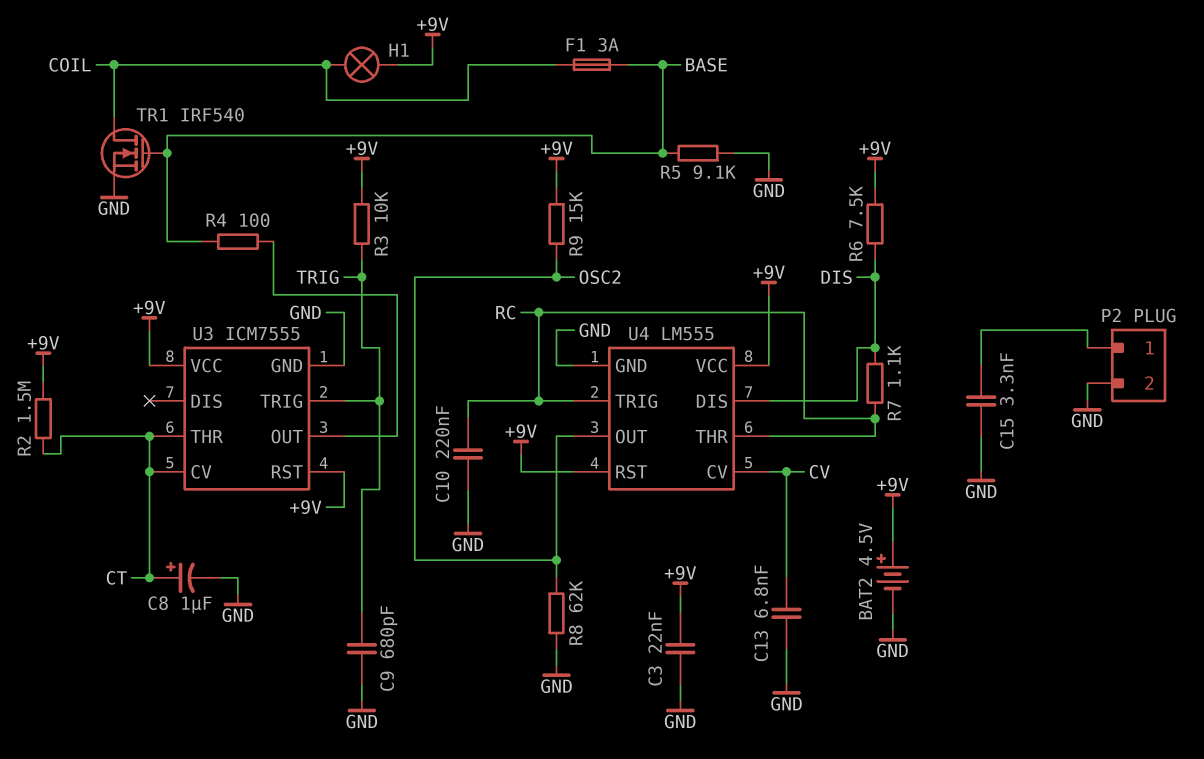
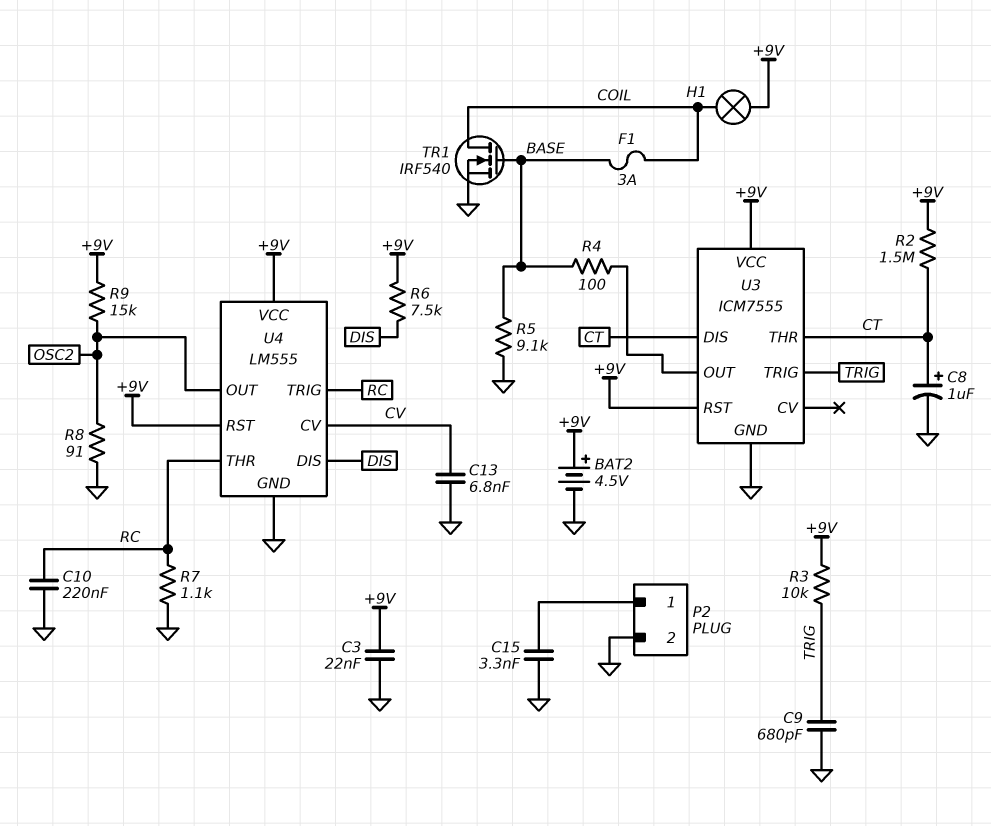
R7: 1.1k (DIS, RC) -> 1.1k (GND, RC)
R8: 62k (GND, OSC2) -> 91 (GND, OSC2)
U3 pin CV: CT -> none
U3 pin DIS: none -> CT

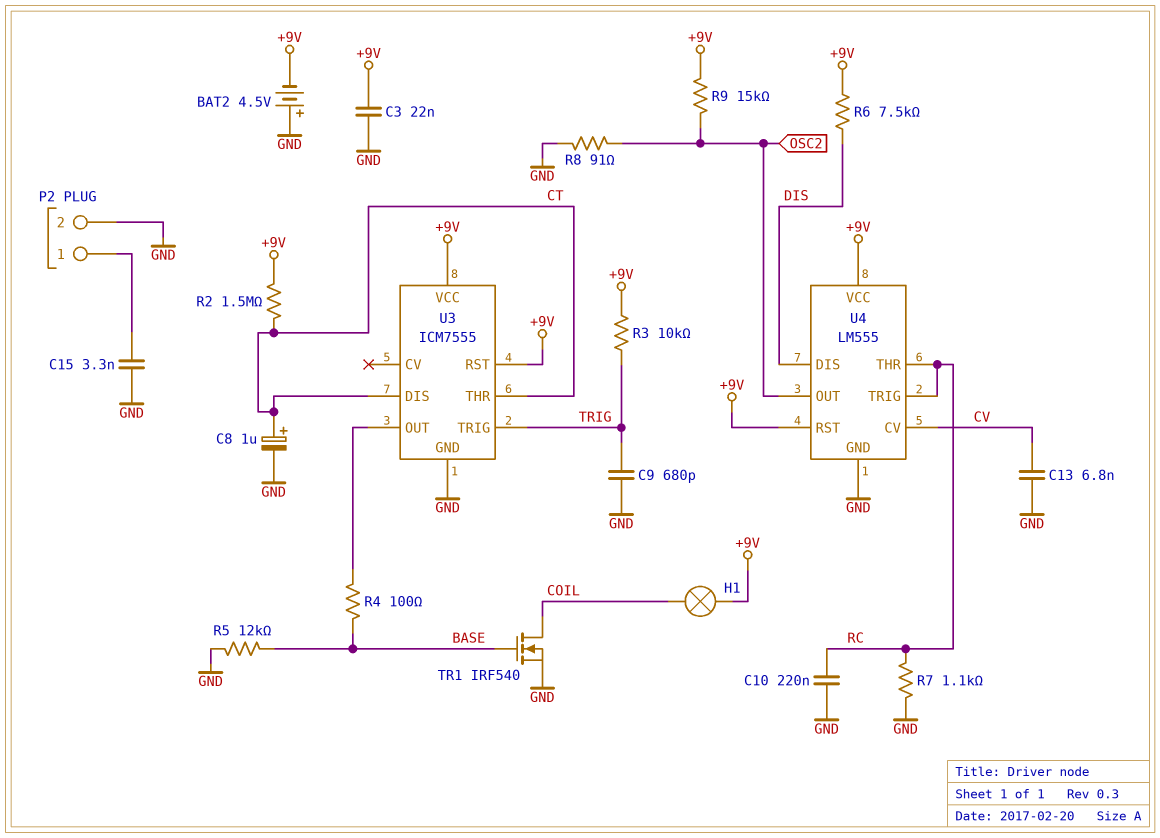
BAT2: 4.5V (plus +9V, minus GND) -> 4.5V (plus GND, minus +9V)
F1: 3A (BASE, COIL) -> none
R5: 9.1k (BASE, GND) -> 12k (BASE, GND)

